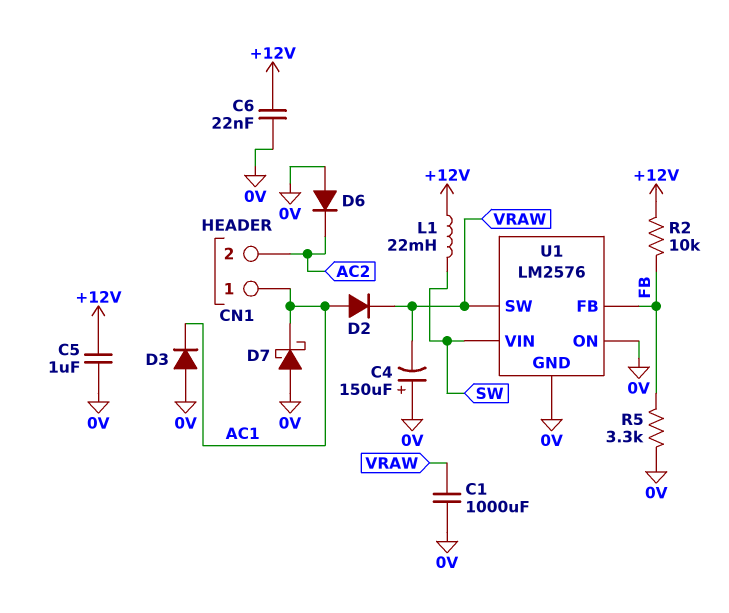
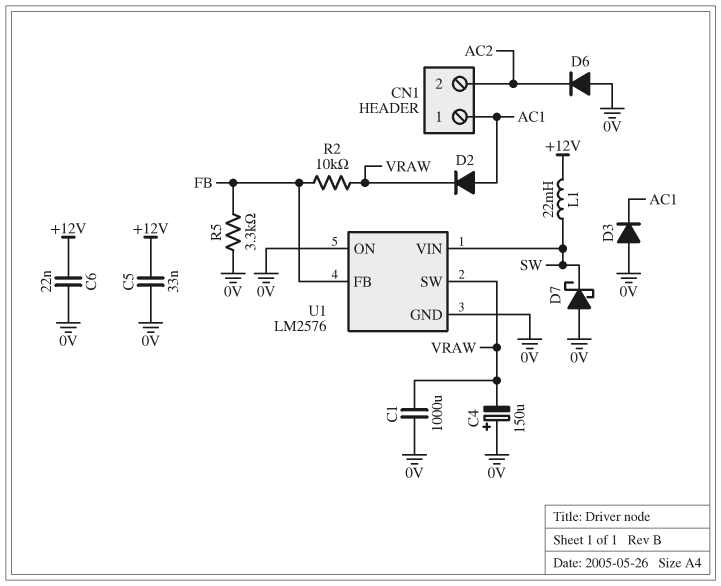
C5: 1uF (+12V, 0V) -> 33nF (+12V, 0V)
D7: schottky (A 0V, K AC1) -> schottky (A 0V, K SW)
R2: 10k (+12V, FB) -> 10k (FB, VRAW)

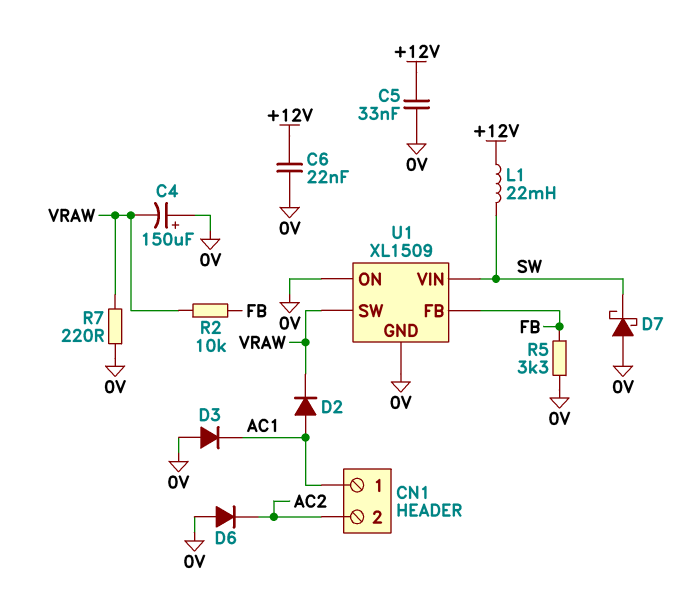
C1: 1000uF (0V, VRAW) -> none
R7: none -> 220 (0V, VRAW)
U1: LM2576 -> XL1509

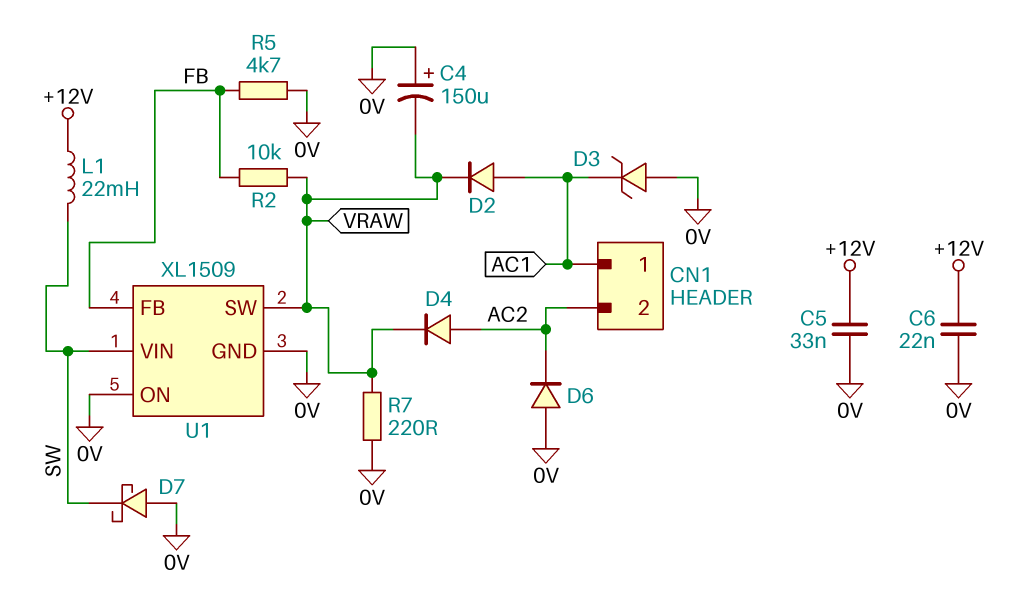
D3: diode (A 0V, K AC1) -> zener (A 0V, K AC1)
D4: none -> diode (A AC2, K VRAW)
R5: 3.3k (0V, FB) -> 4.7k (0V, FB)

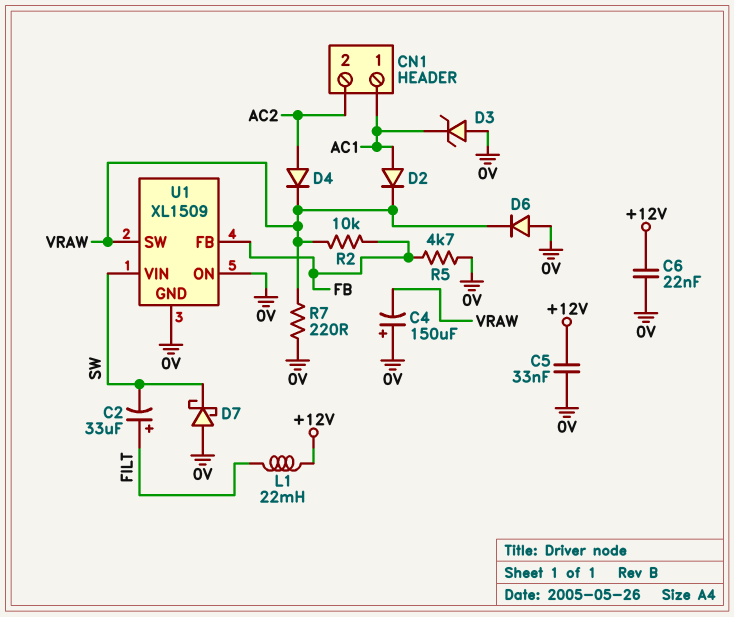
C2: none -> 33uF (plus FILT, minus SW)
D6: diode (A 0V, K AC2) -> diode (A 0V, K VRAW)
L1: 22mH (+12V, SW) -> 22mH (+12V, FILT)

